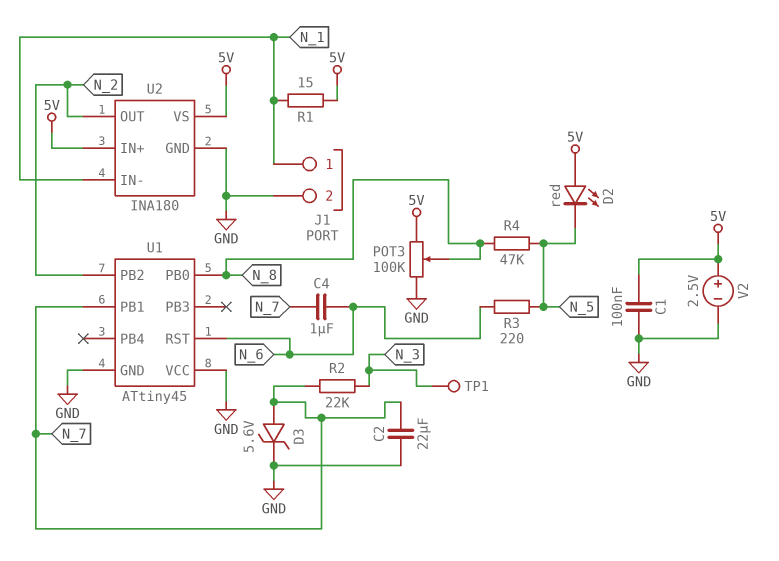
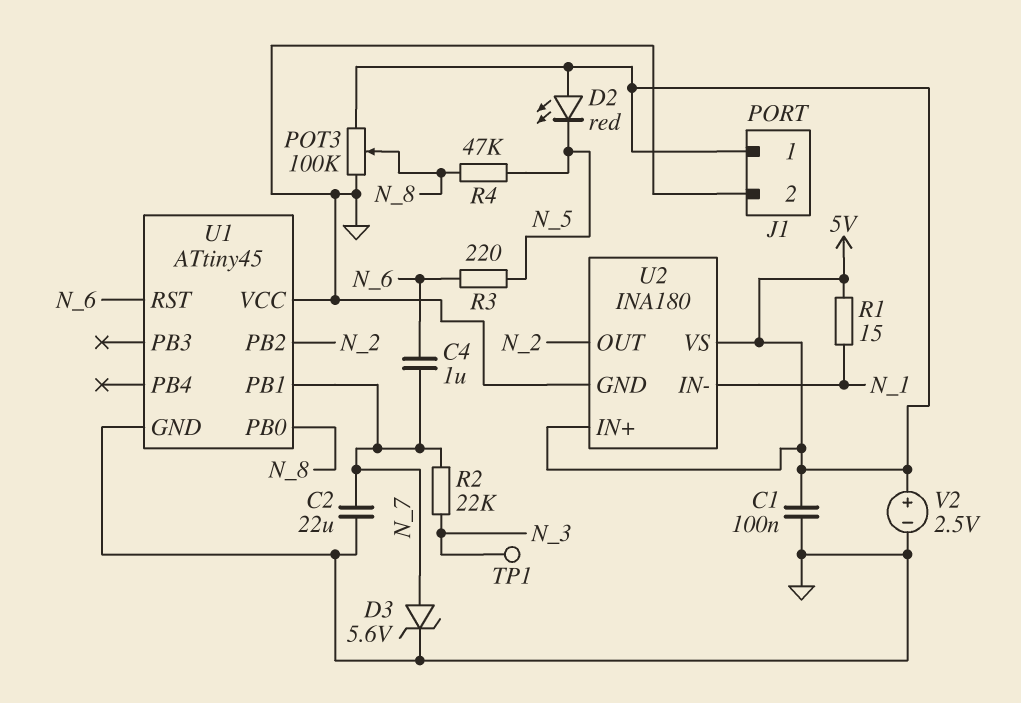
J1 pin 1: N_1 -> 5V

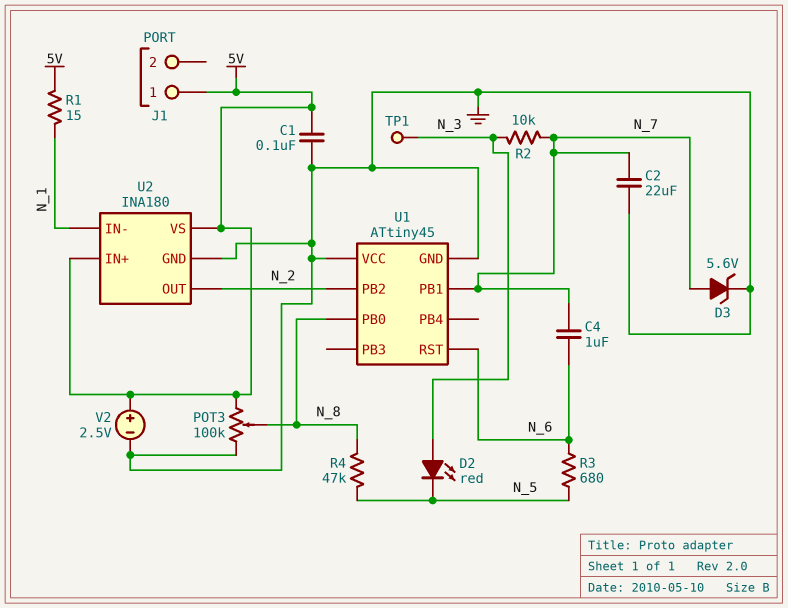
D2: LED red (A 5V, K N_5) -> LED red (A N_3, K N_5)
J1 pin 2: GND -> none
R2: 22k (N_3, N_7) -> 10k (N_3, N_7)
R3: 220 (N_5, N_6) -> 680 (N_5, N_6)

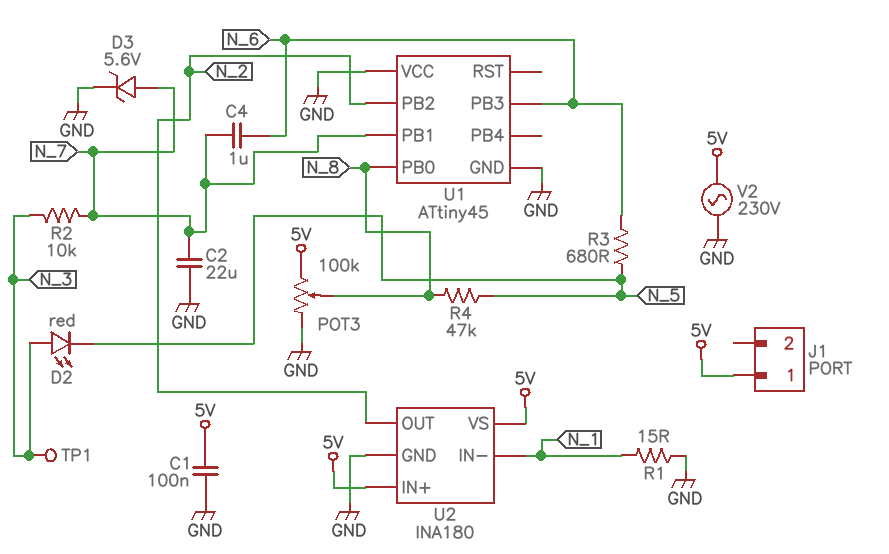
R1: 15 (5V, N_1) -> 15 (GND, N_1)
U1 pin PB3: none -> N_6
U1 pin RST: N_6 -> none
V2: 2.5V (plus 5V, minus GND) -> AC 230V (5V, GND)

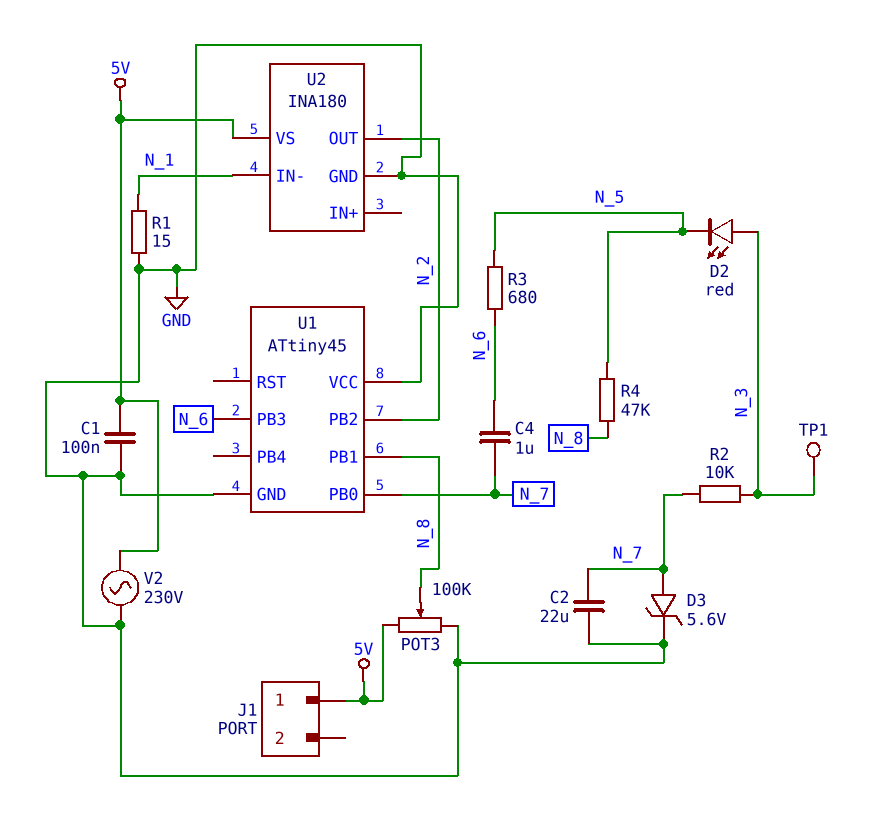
U1 pin PB0: N_8 -> N_7
U1 pin PB1: N_7 -> N_8
U2 pin IN+: 5V -> none

